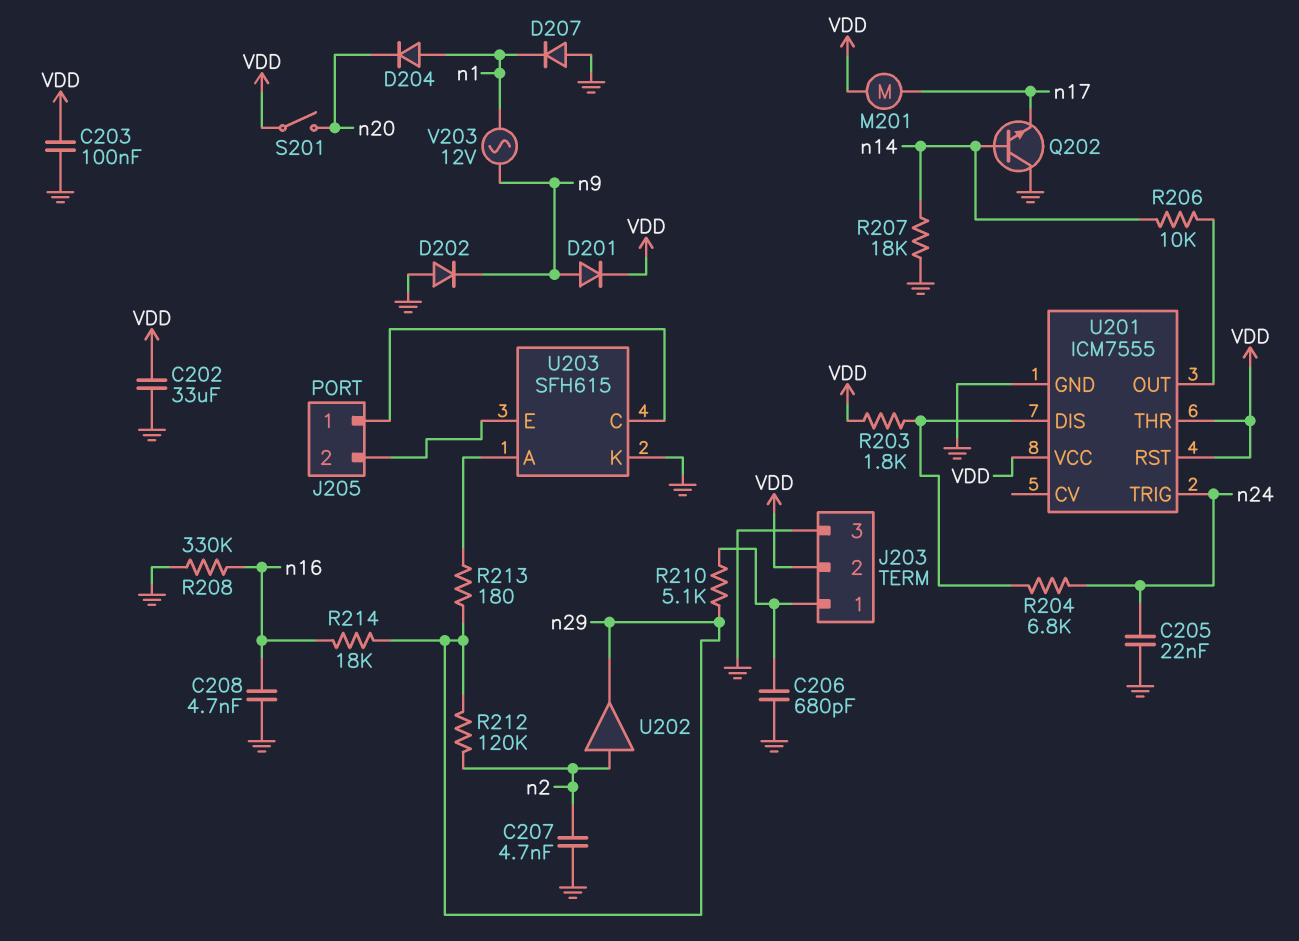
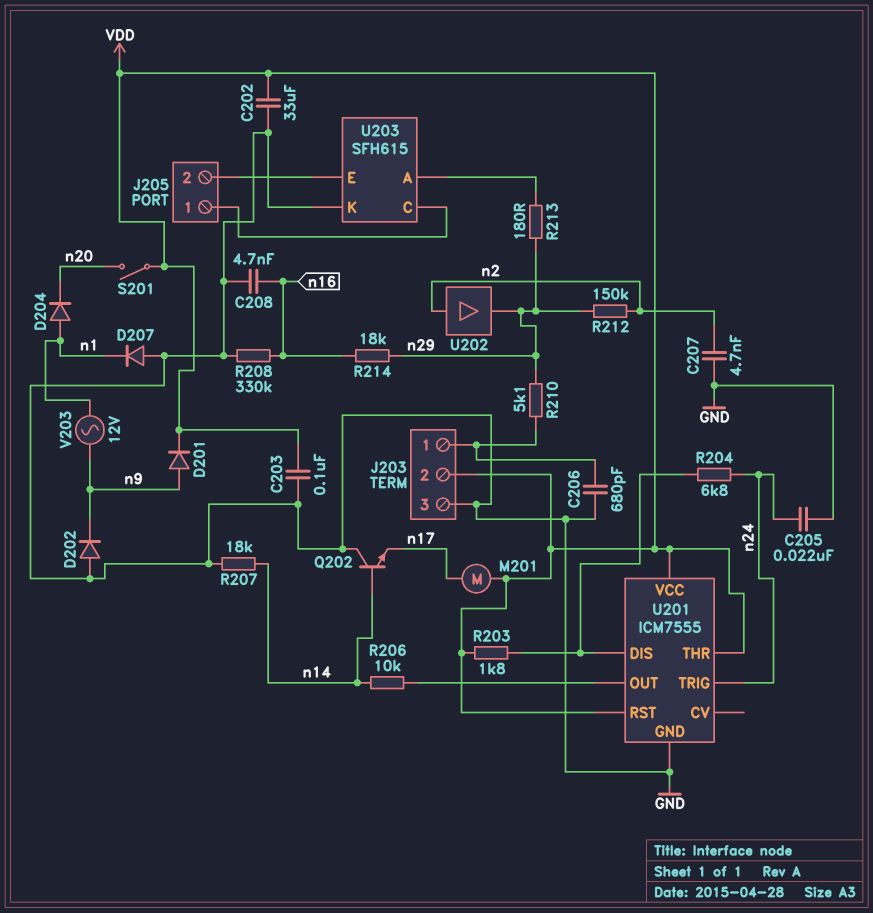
R212: 120k (n2, n29) -> 150k (n2, n29)

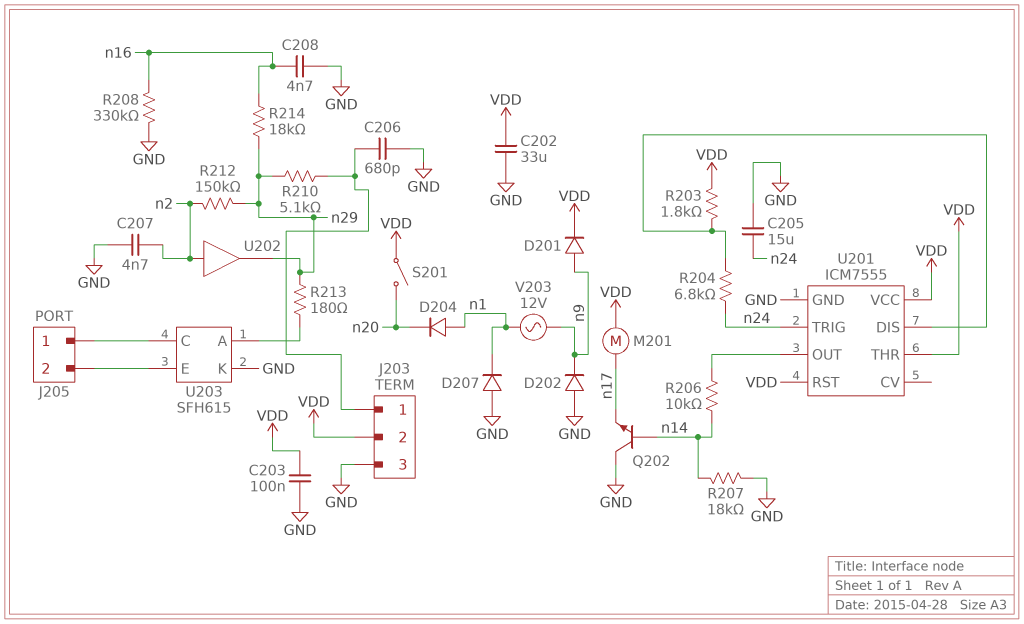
C205: 22nF (GND, n24) -> 15uF (GND, n24)

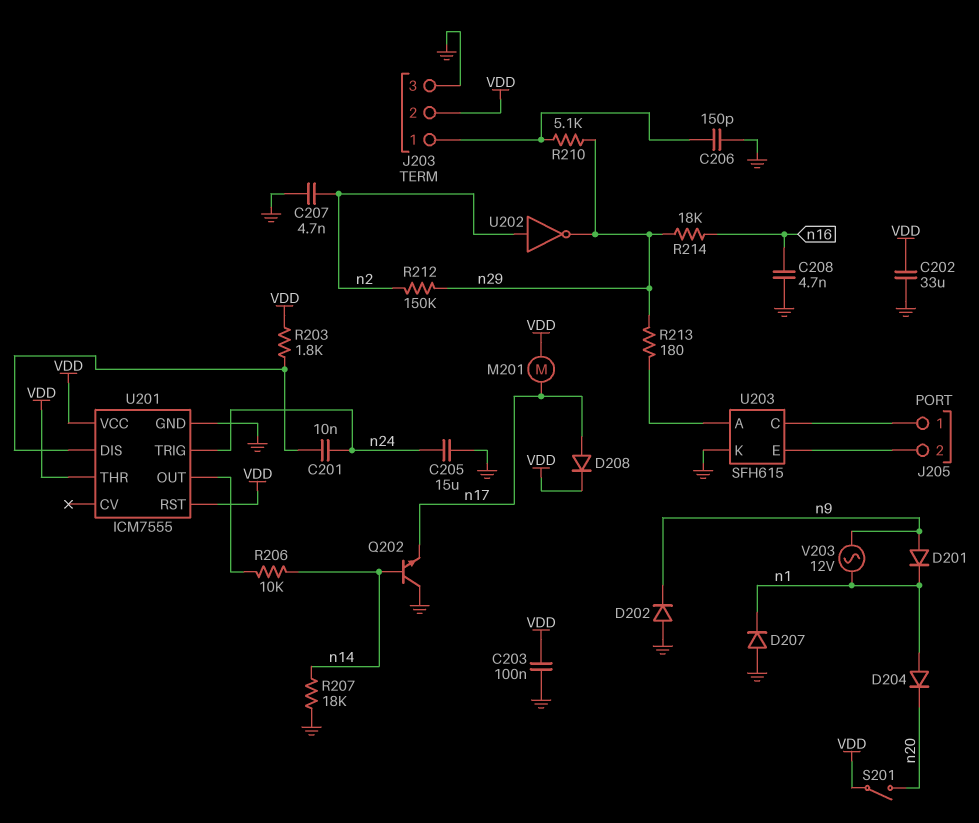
C201: none -> 10nF (U201/DIS, n24)
C206: 680pF (GND, J203/1) -> 150pF (GND, J203/1)
D201: diode (A n9, K VDD) -> diode (A n9, K n1)
D208: none -> diode (A n17, K VDD)
R204: 6.8k (U201/DIS, n24) -> none
R208: 330k (GND, n16) -> none
U202: buffer (in n2, out n29) -> NOT (in n2, out n29)

